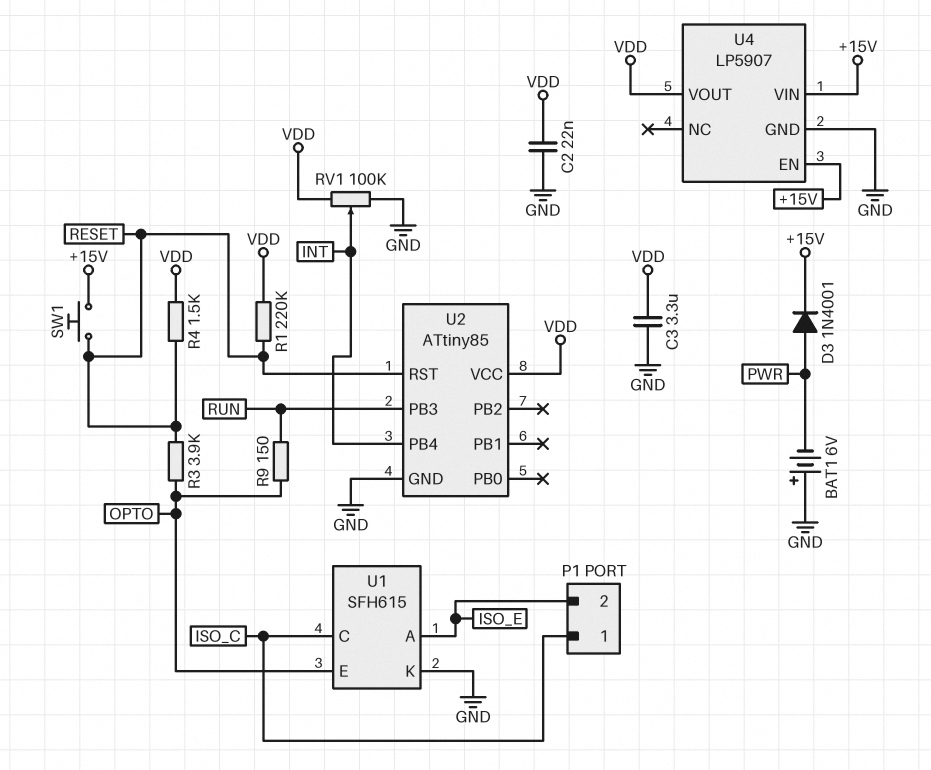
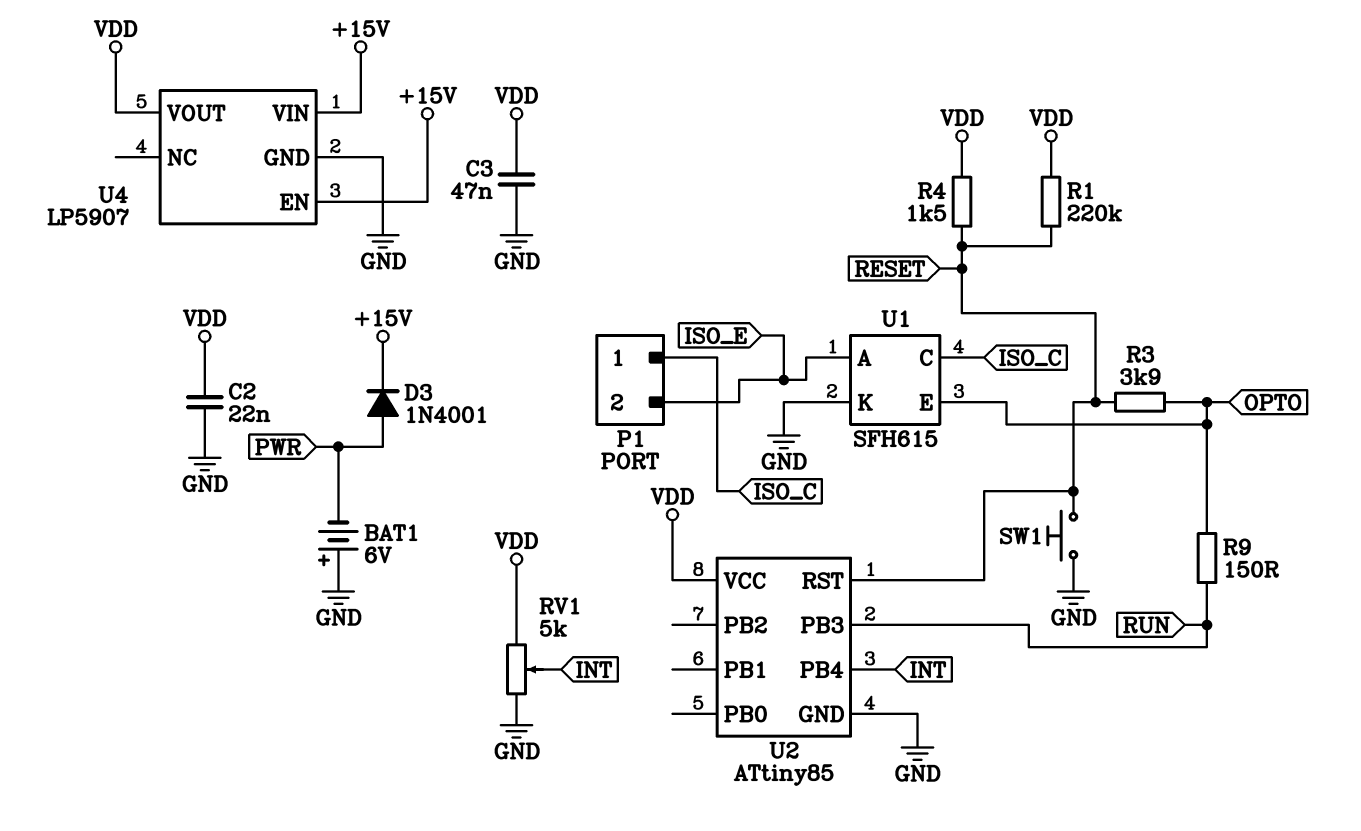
C3: 3.3uF (GND, VDD) -> 47nF (GND, VDD)
RV1: 100k (GND, VDD, wiper INT) -> 5k (GND, VDD, wiper INT)
SW1: button (+15V, RESET) -> button (GND, RESET)

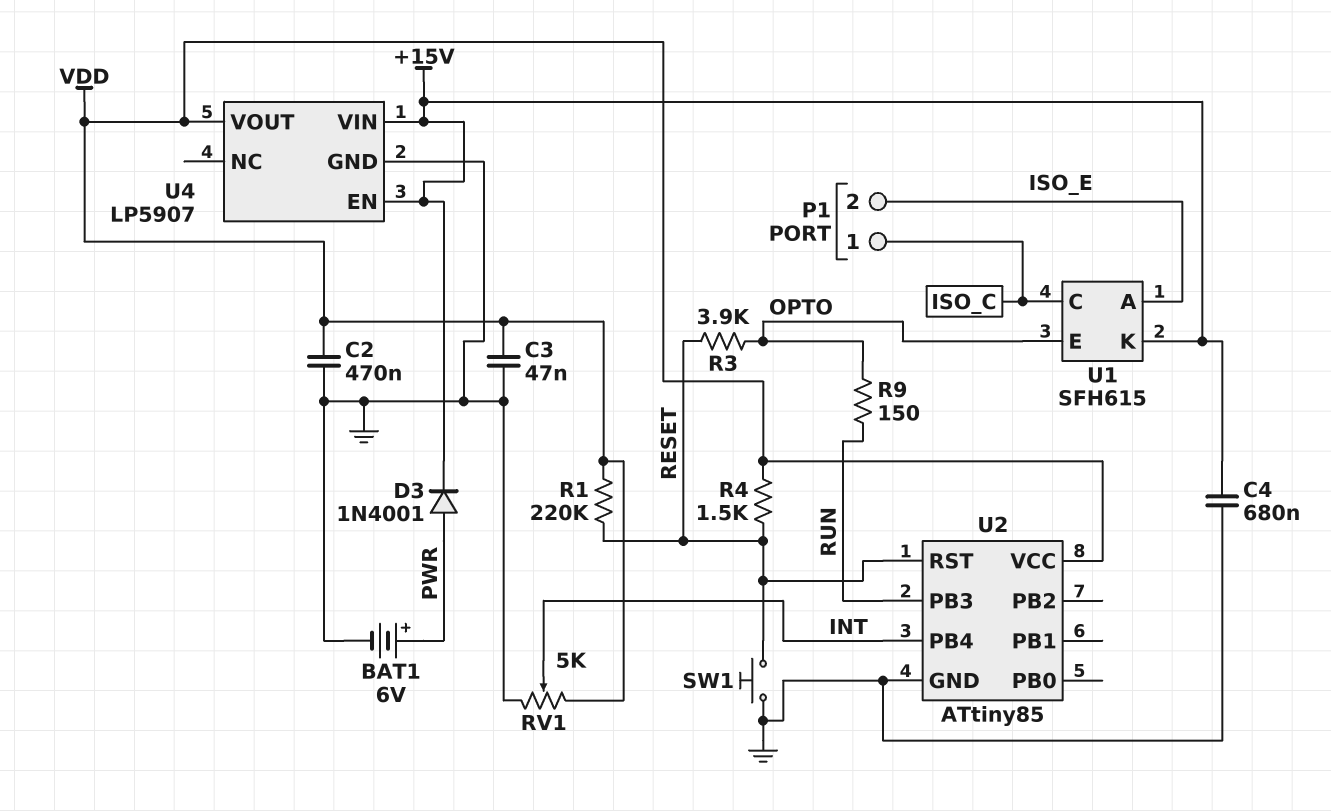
BAT1: 6V (plus GND, minus PWR) -> 6V (plus PWR, minus GND)
C2: 22nF (GND, VDD) -> 470nF (GND, VDD)
C4: none -> 680nF (+15V, GND)
U1 pin K: GND -> +15V

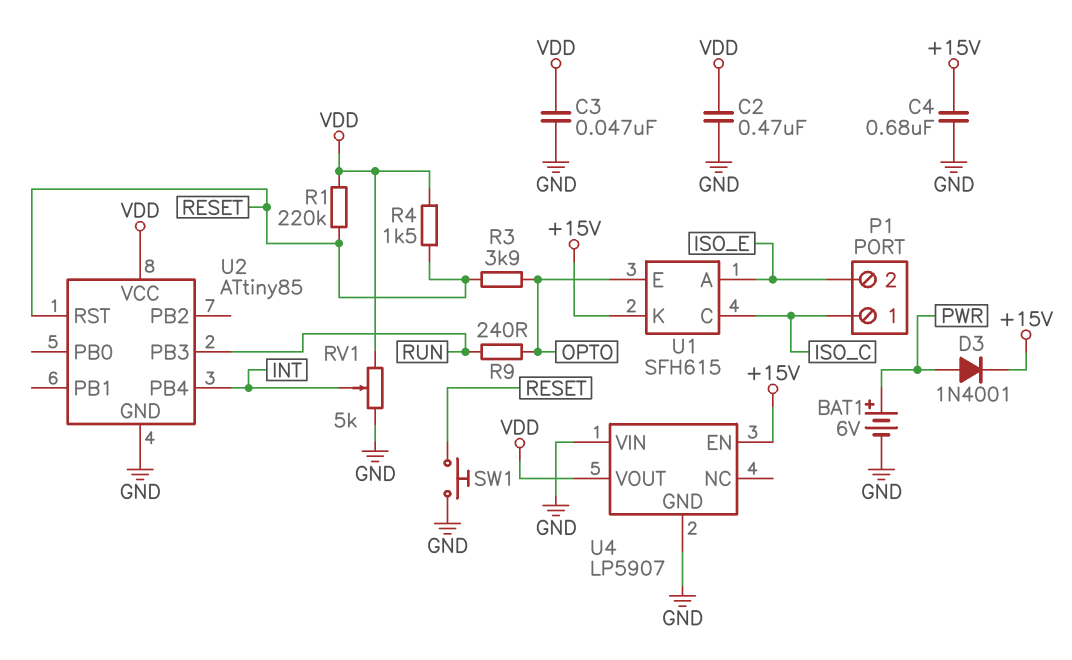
R9: 150 (OPTO, RUN) -> 240 (OPTO, RUN)
U4 pin VIN: +15V -> GND

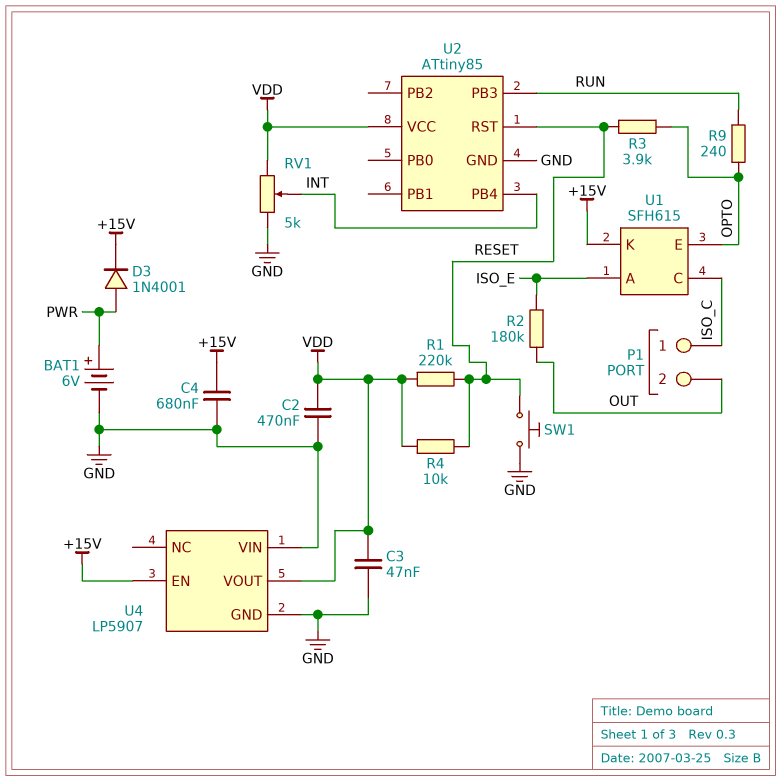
P1 pin 2: ISO_E -> OUT
R2: none -> 180k (ISO_E, OUT)
R4: 1.5k (RESET, VDD) -> 10k (RESET, VDD)

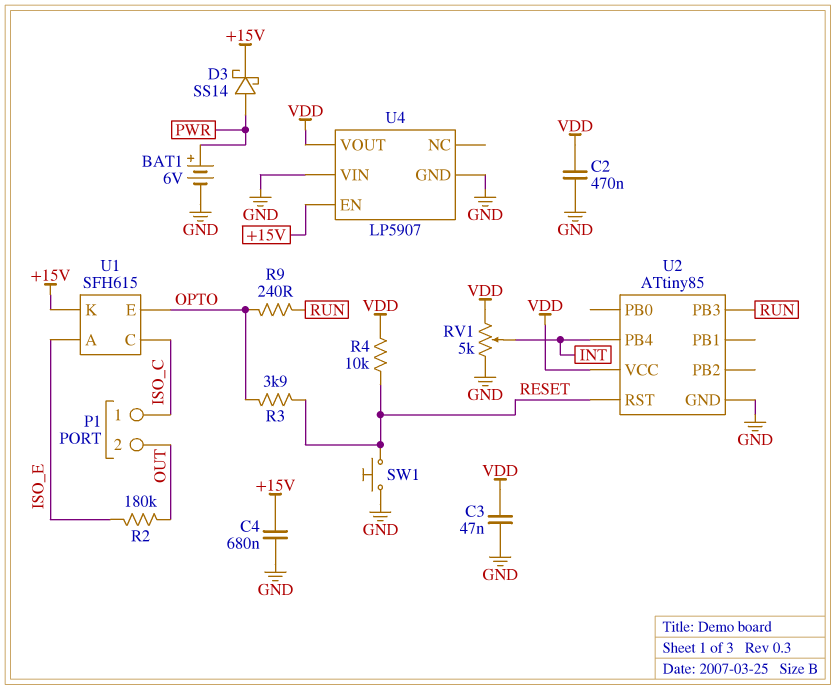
D3: diode 1N4001 (A PWR, K +15V) -> schottky SS14 (A PWR, K +15V)
R1: 220k (RESET, VDD) -> none

